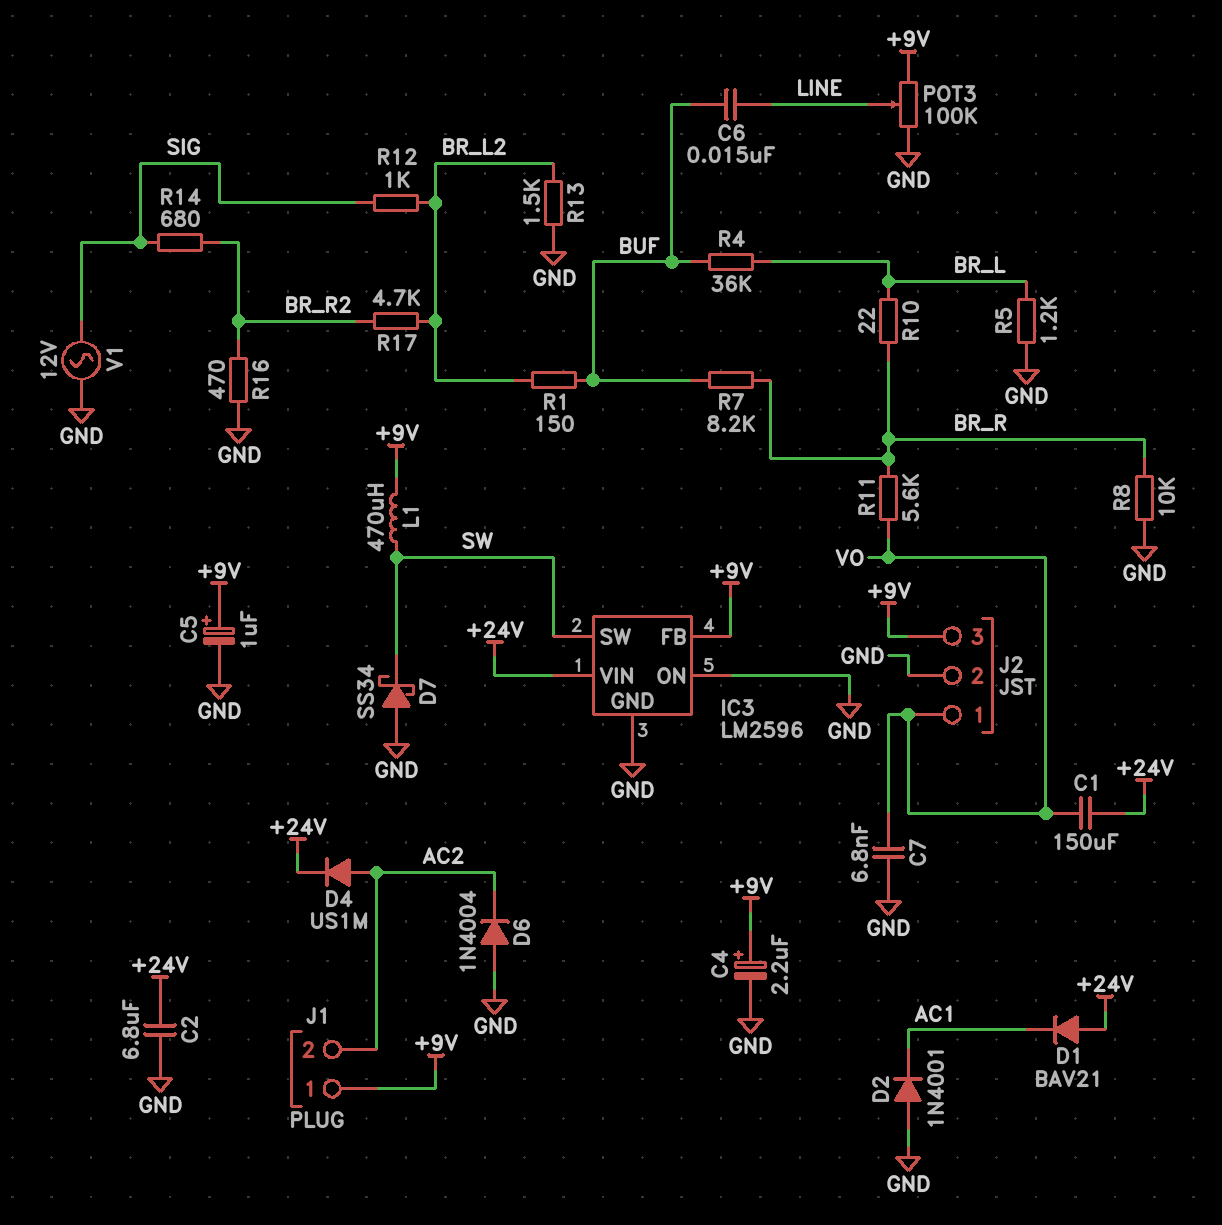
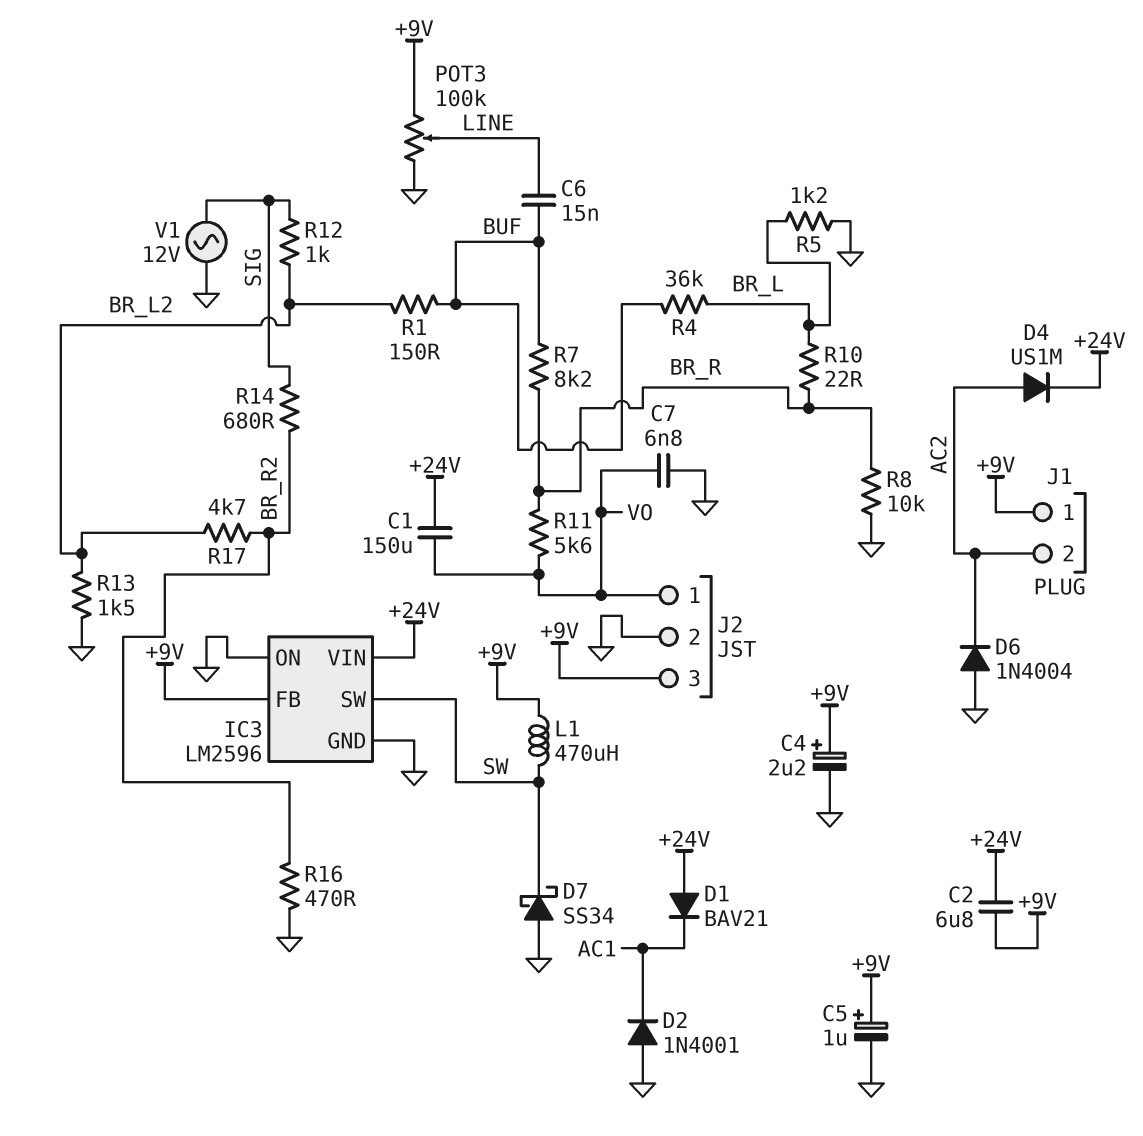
C2: 6.8uF (+24V, GND) -> 6.8uF (+9V, +24V)

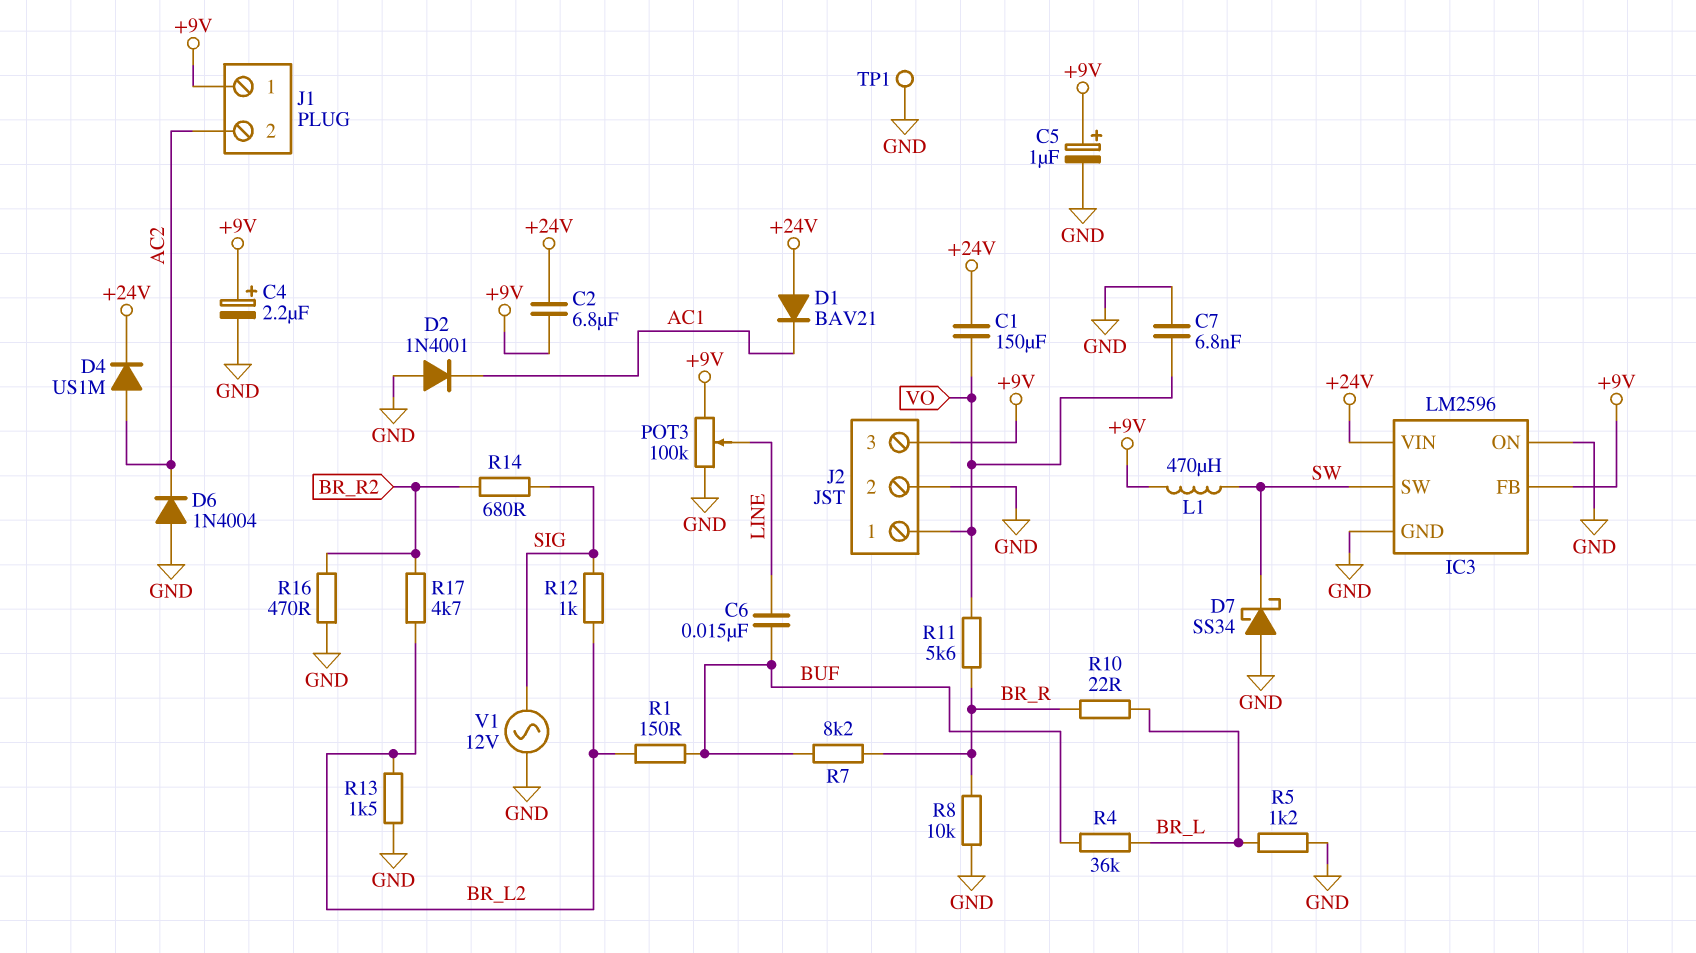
TP1: none -> test point (GND)

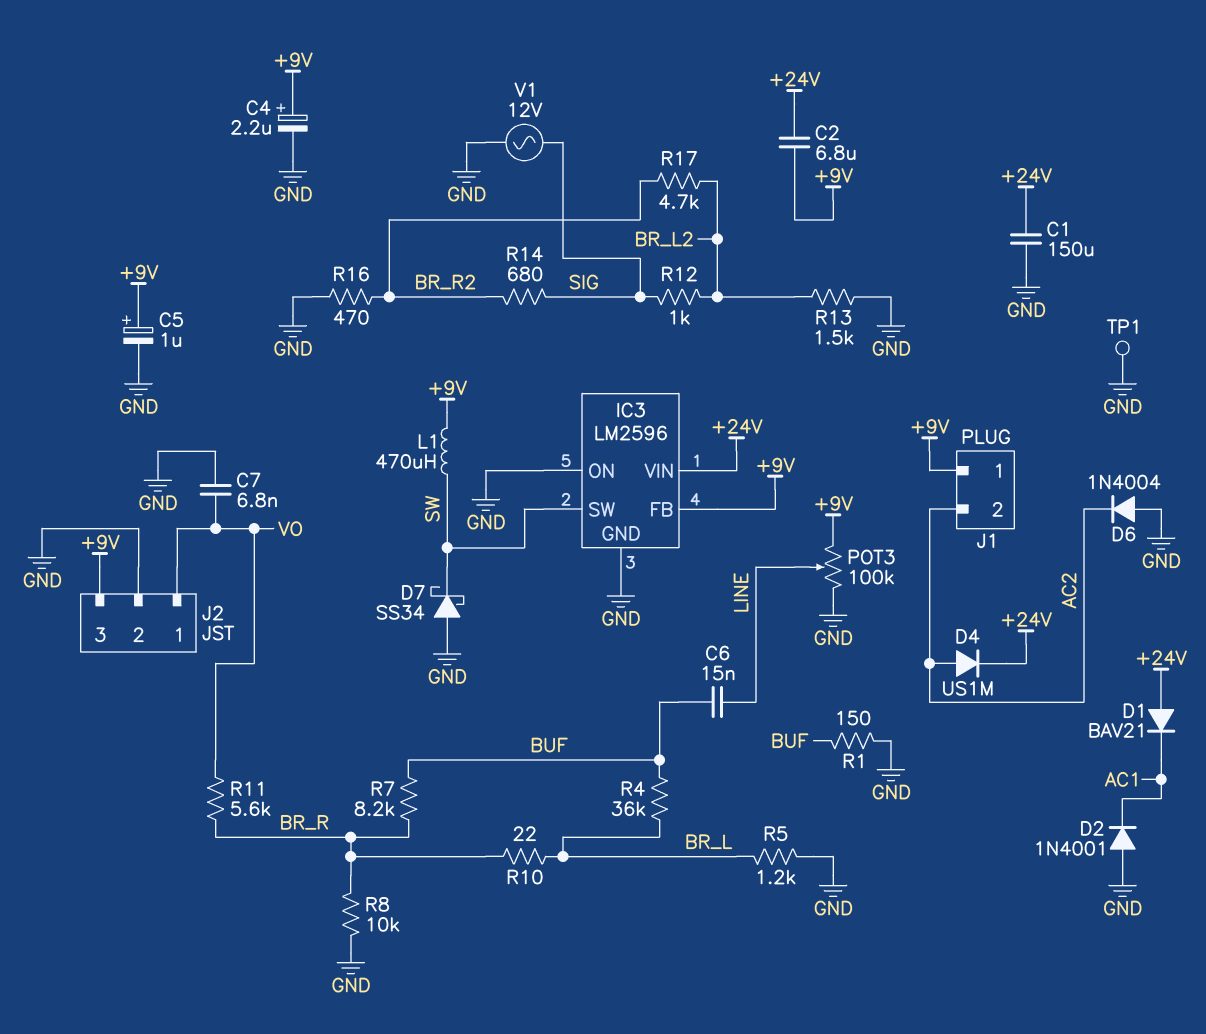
C1: 150uF (+24V, VO) -> 150uF (+24V, GND)
R1: 150 (BR_L2, BUF) -> 150 (BUF, GND)

